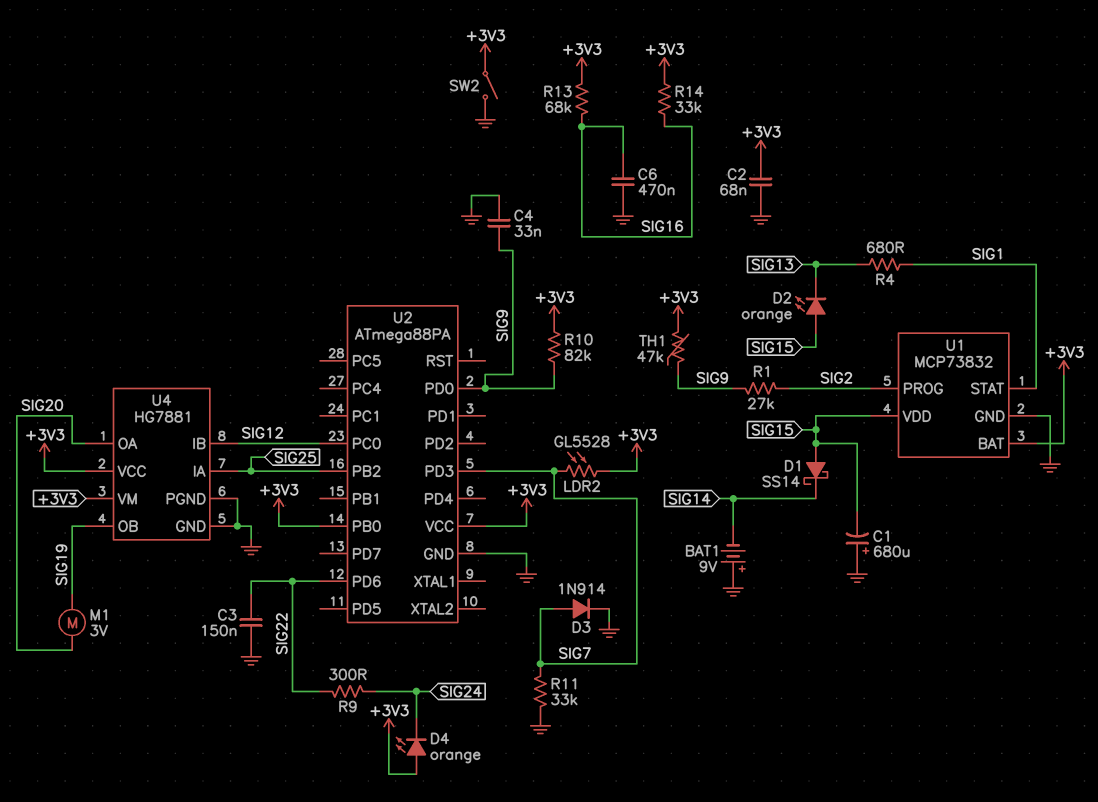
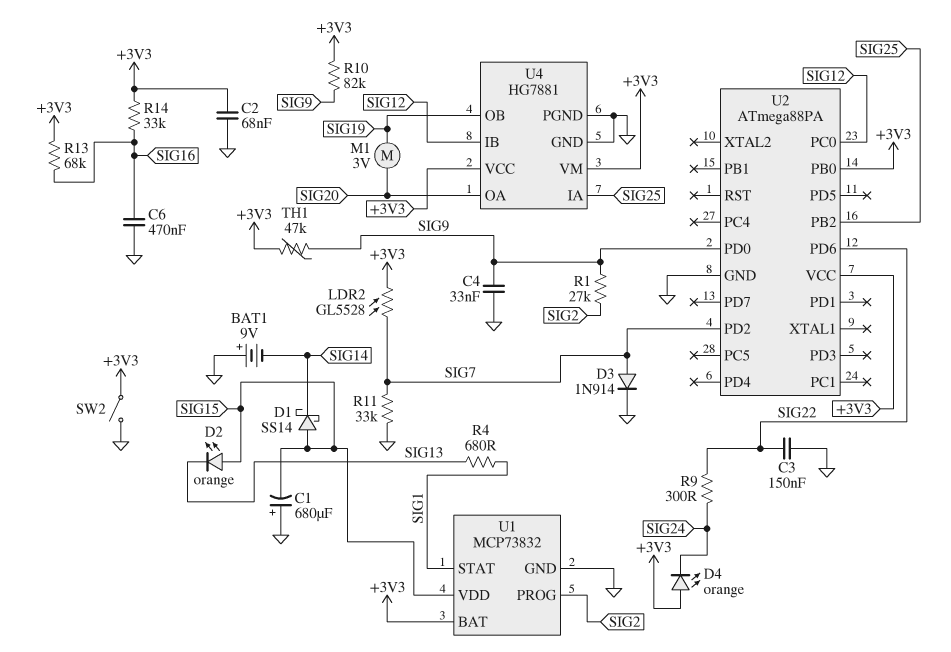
U2 pin PD2: none -> SIG7
U2 pin PD3: SIG7 -> none

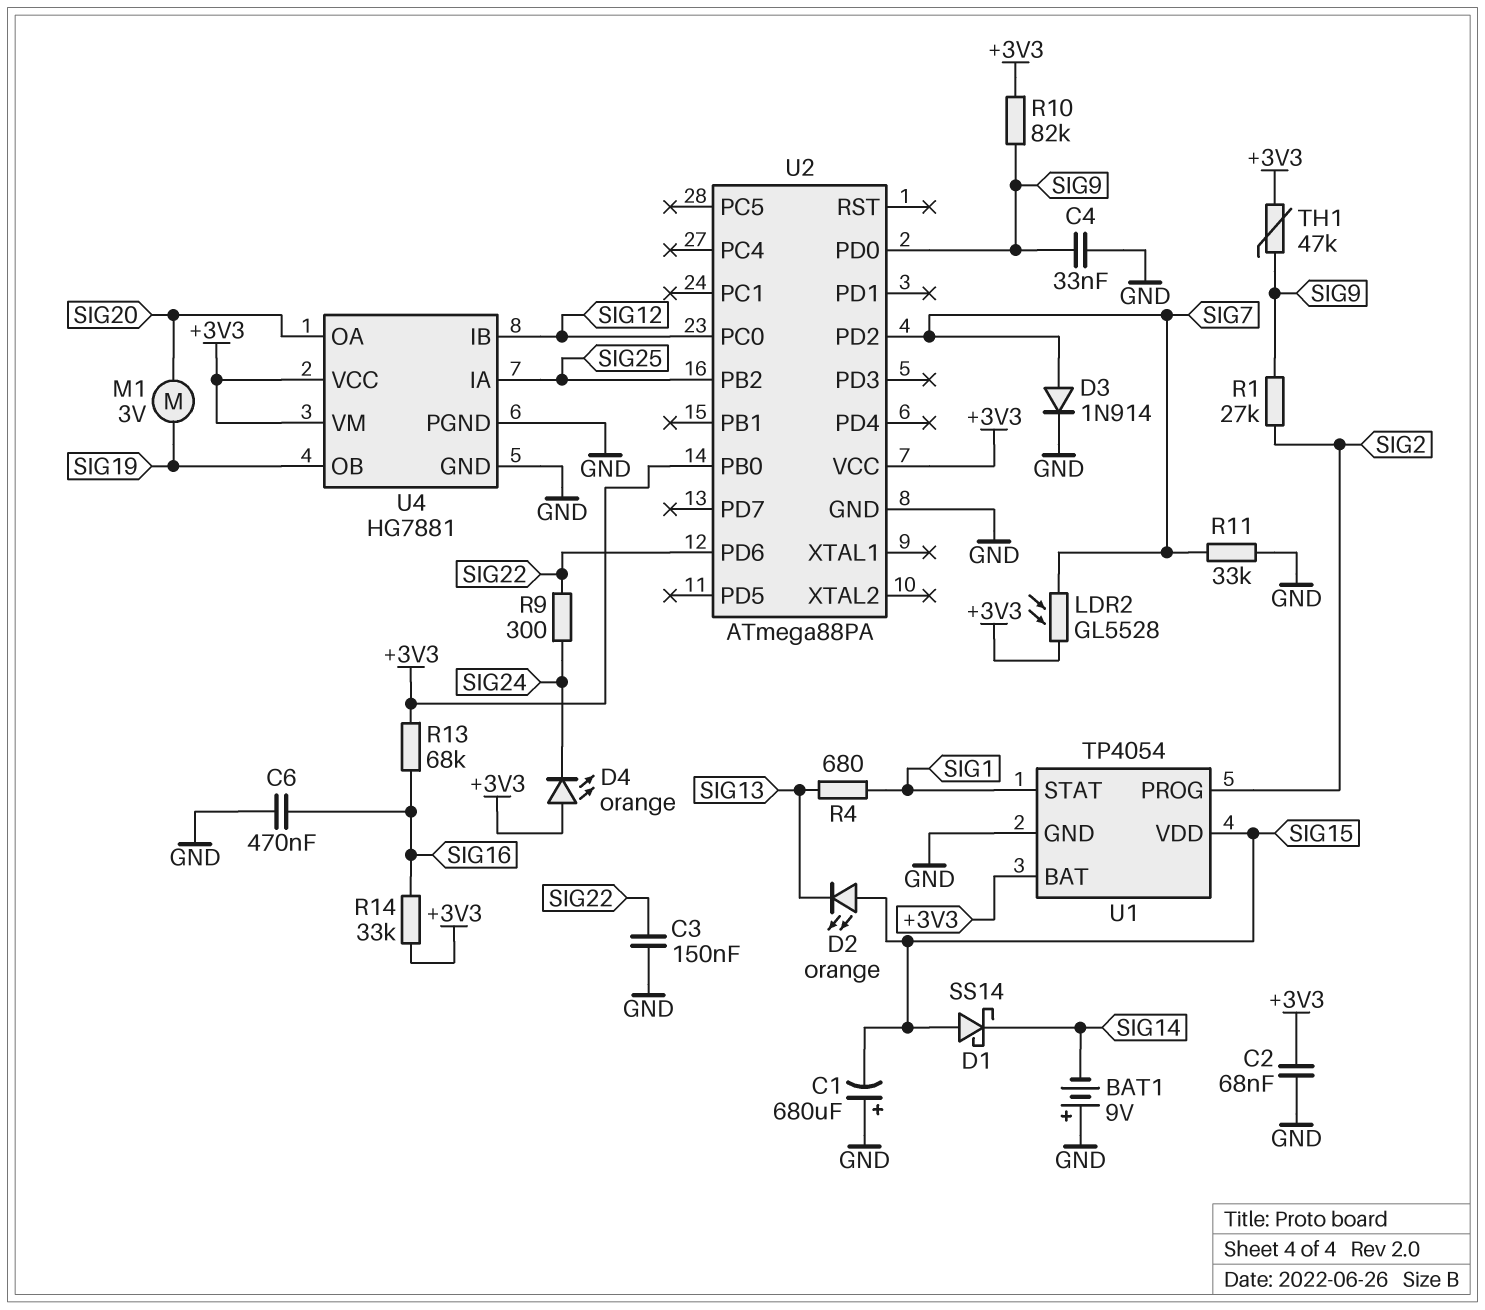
SW2: switch (+3V3, GND) -> none
U1: MCP73832 -> TP4054

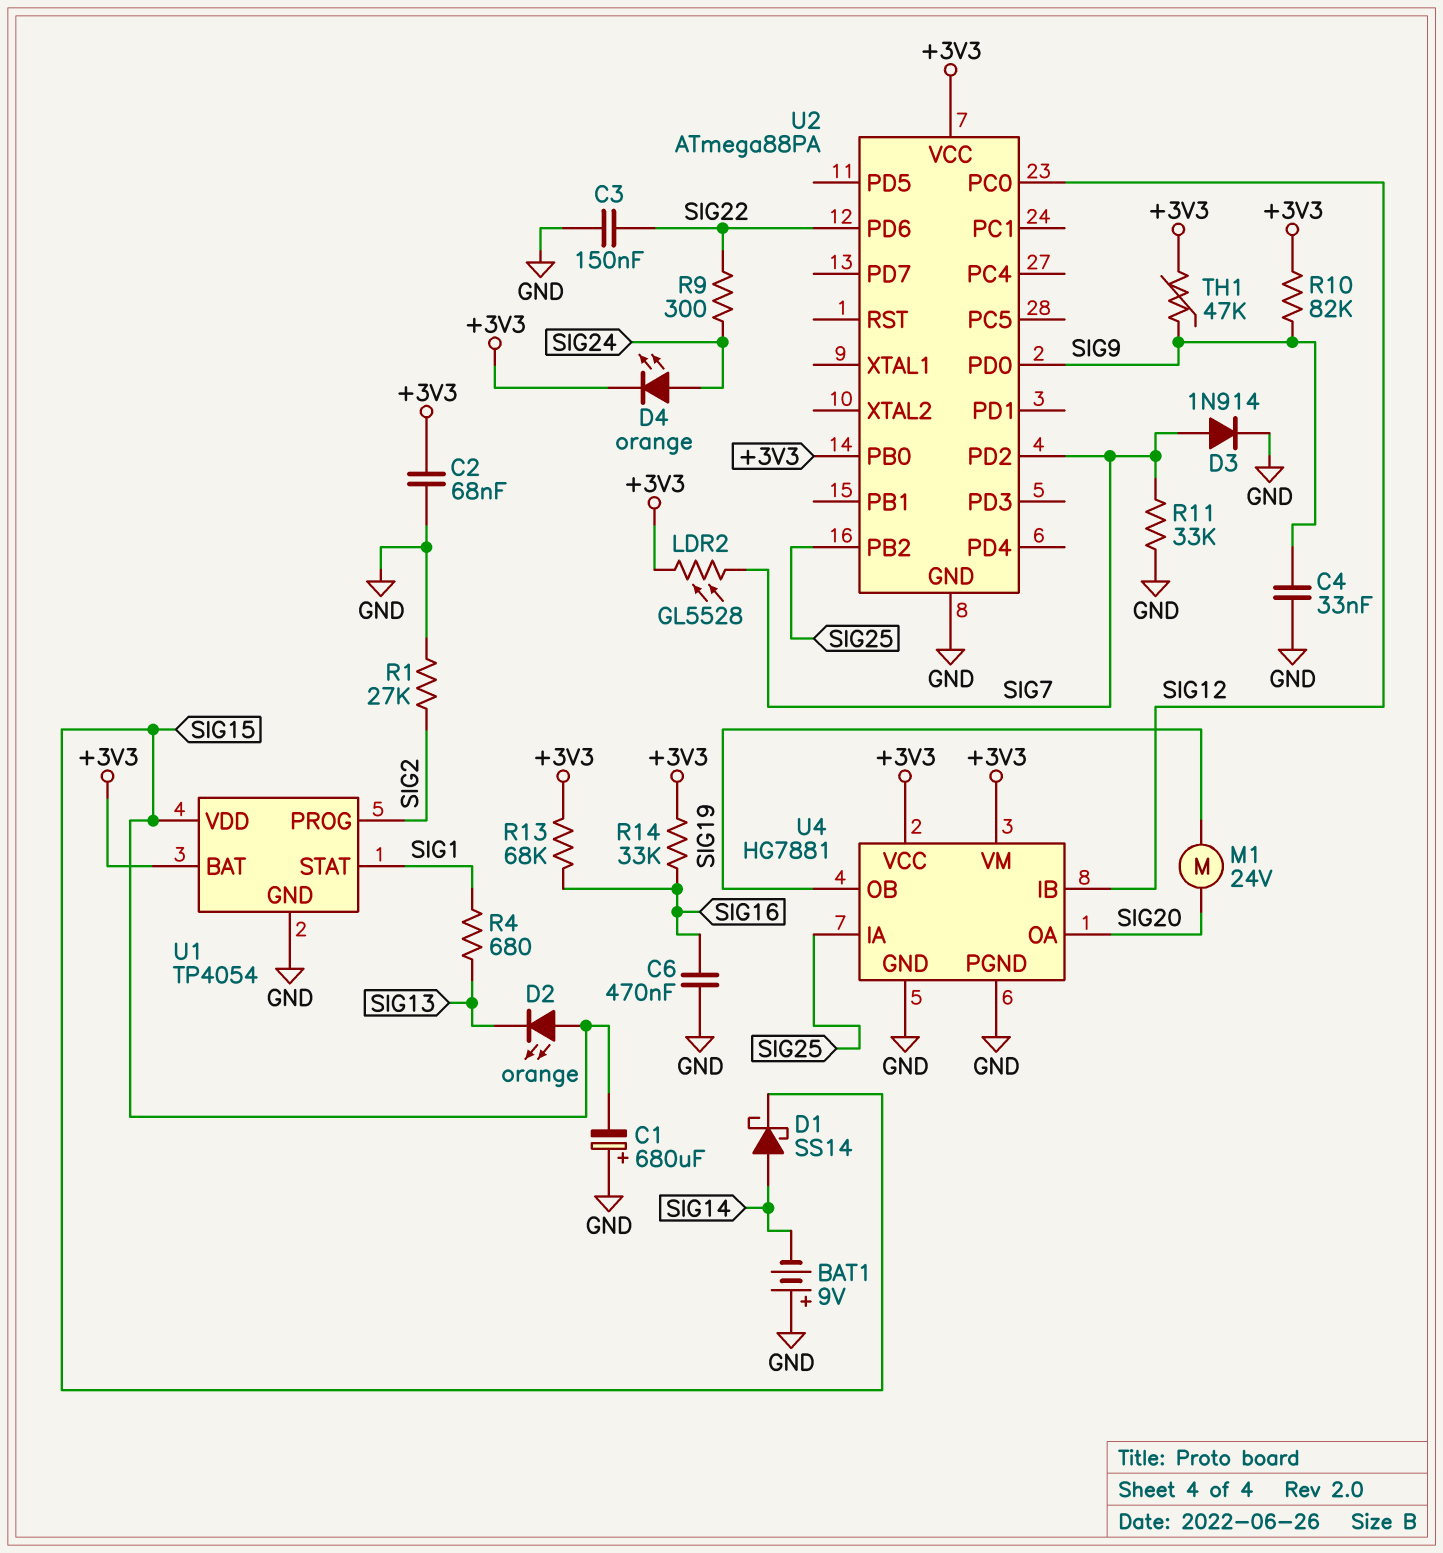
D1: schottky SS14 (A SIG15, K SIG14) -> schottky SS14 (A SIG14, K SIG15)
D4: LED orange (A +3V3, K SIG24) -> LED orange (A SIG24, K +3V3)
M1: motor 3V (SIG19, SIG20) -> motor 24V (SIG19, SIG20)
R1: 27k (SIG2, SIG9) -> 27k (GND, SIG2)

